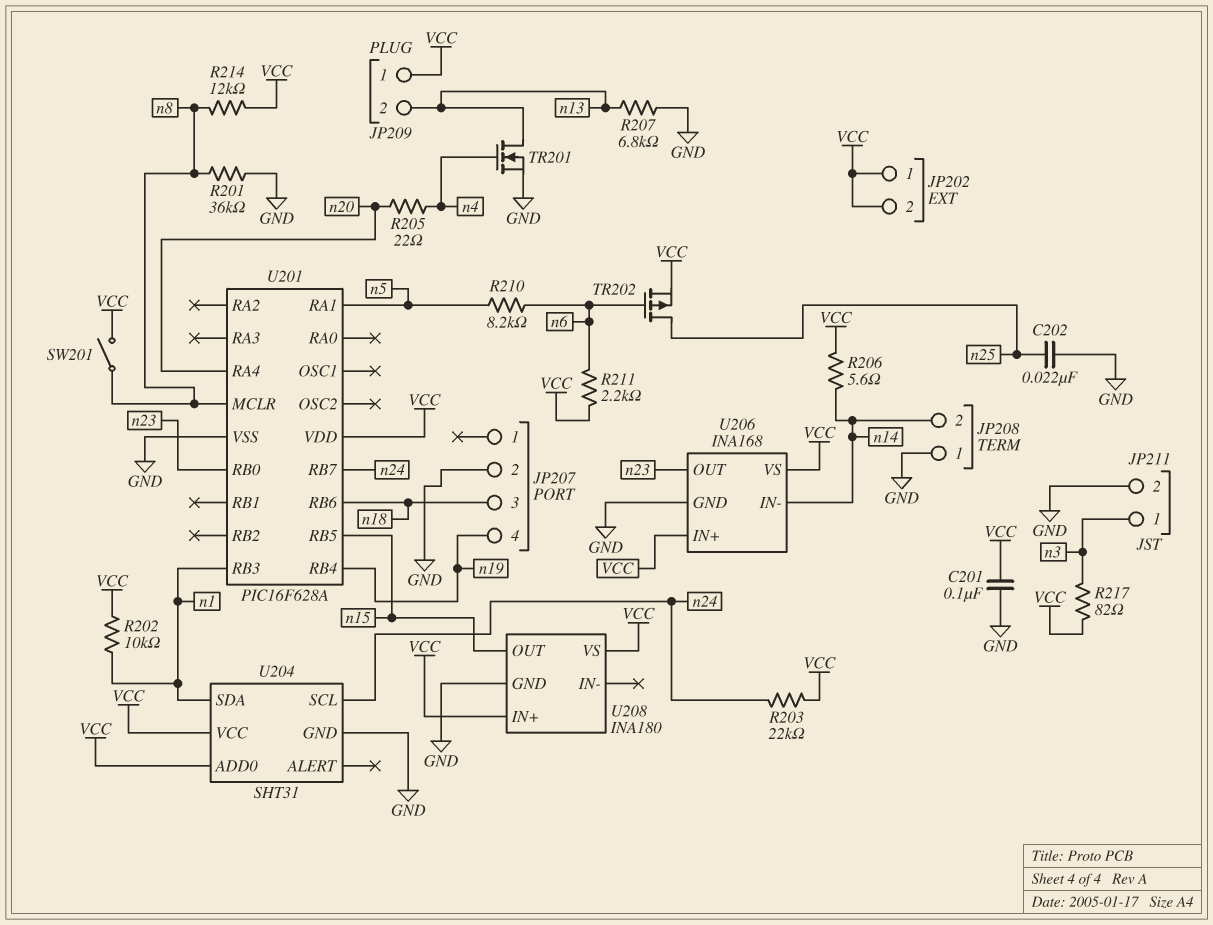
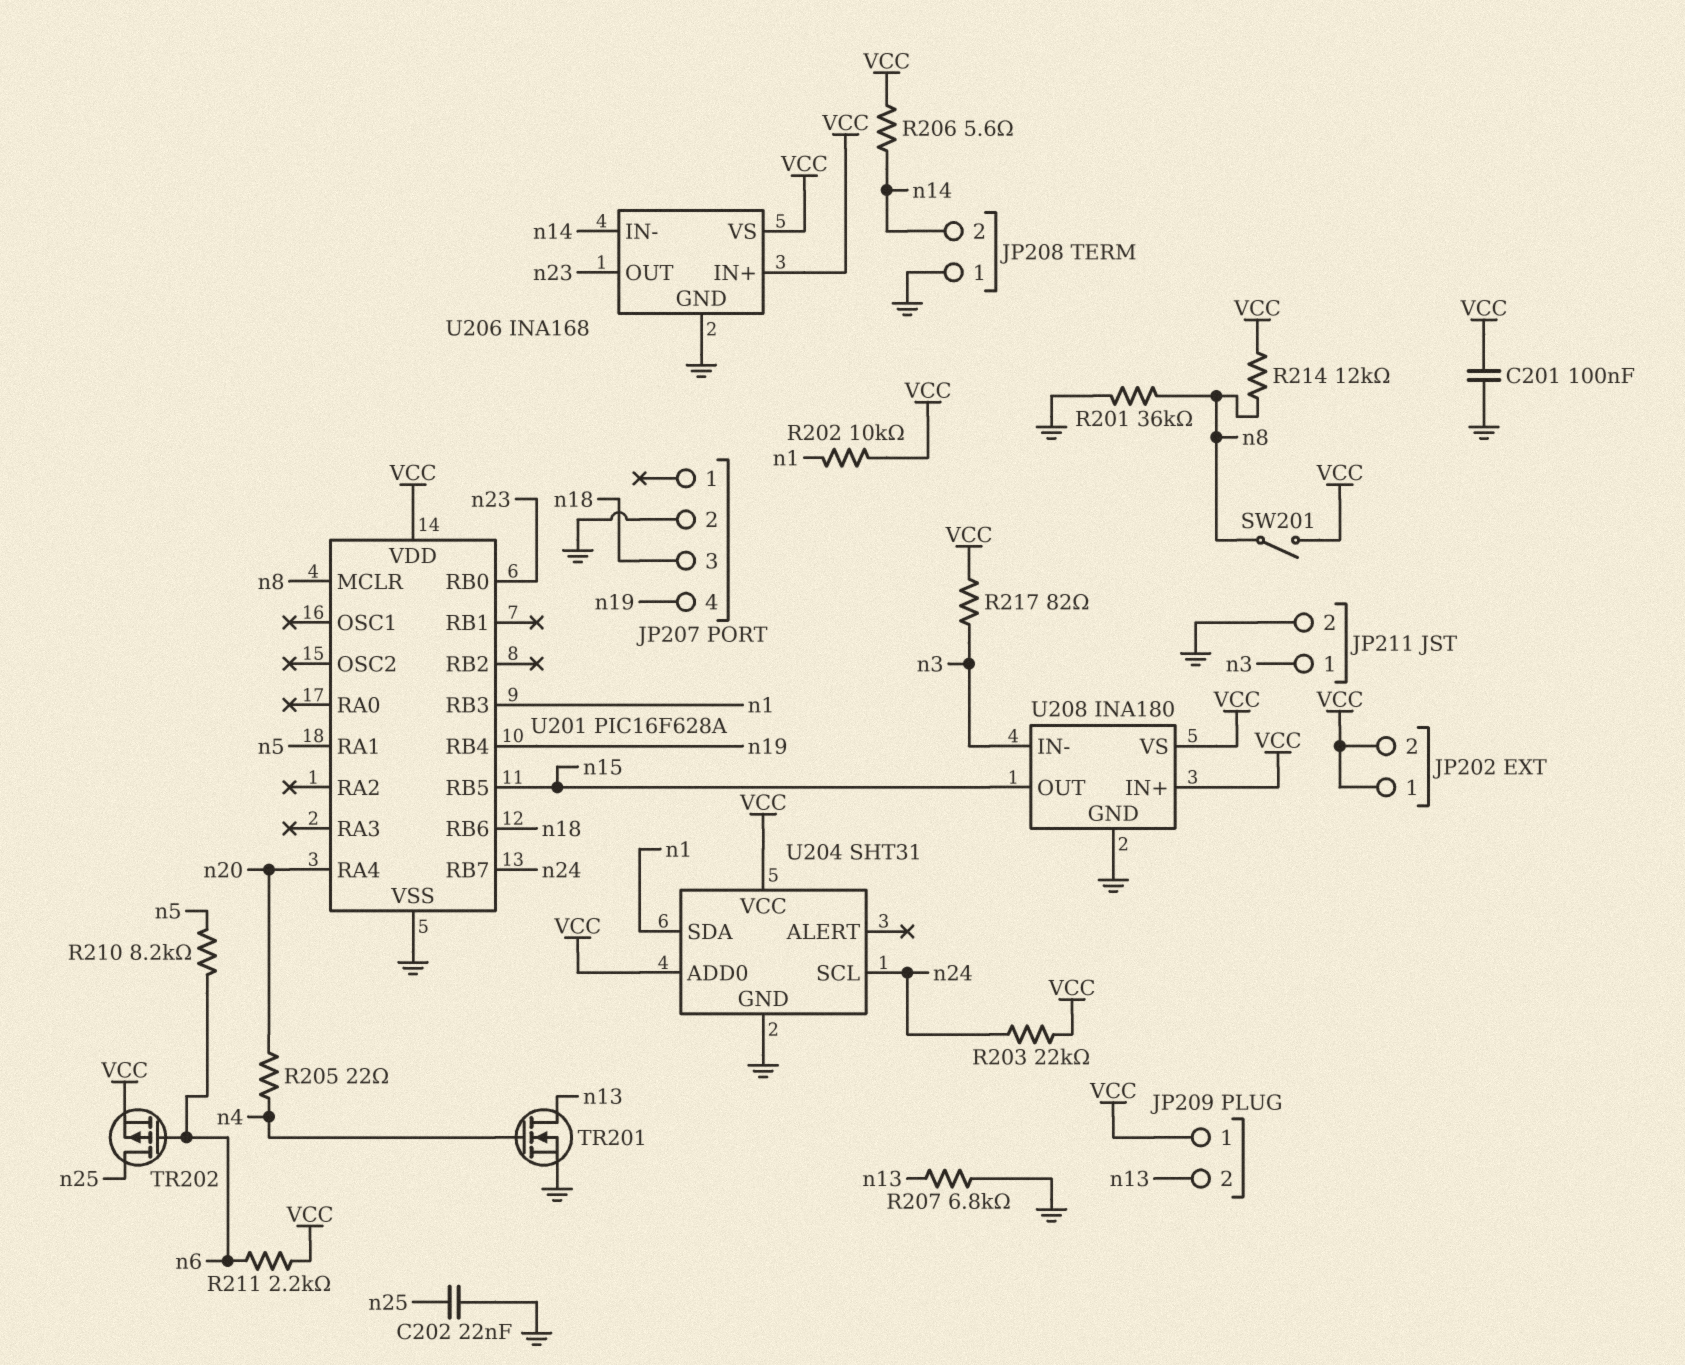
U208 pin IN-: none -> n3

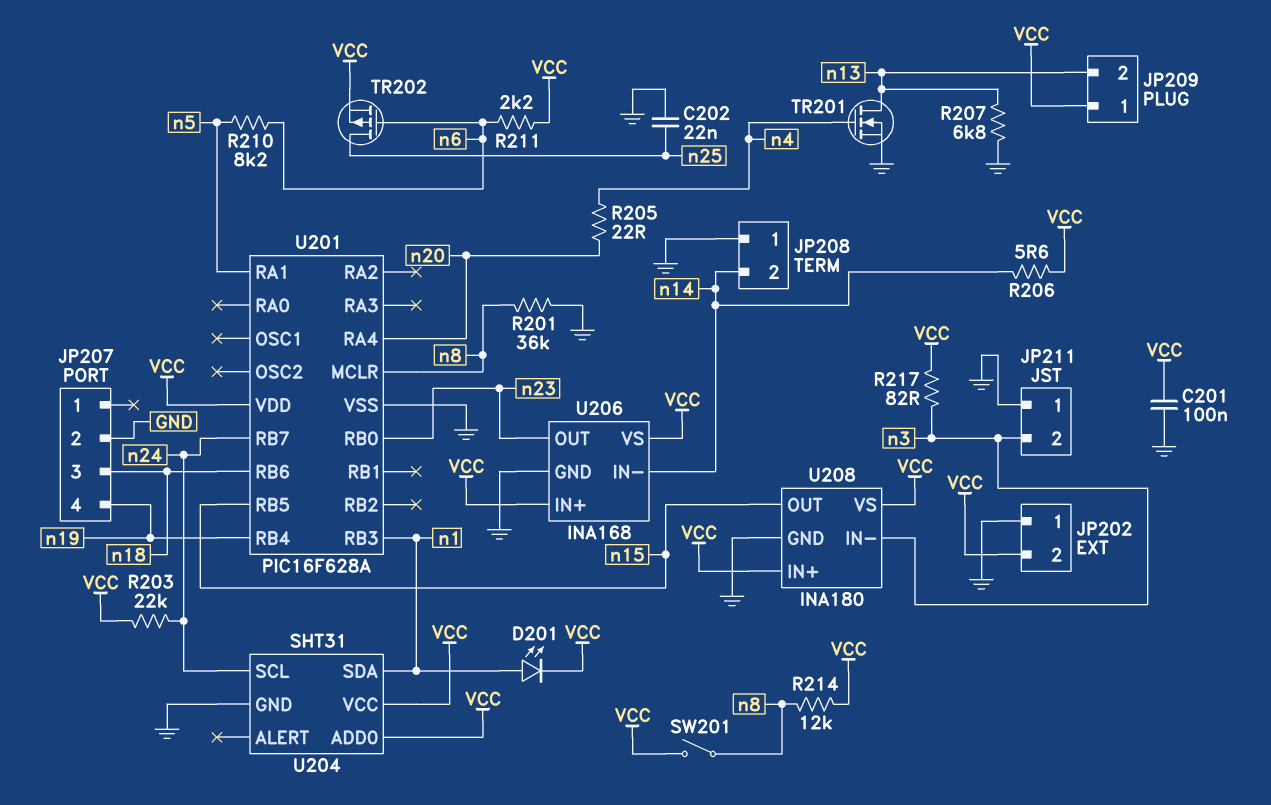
D201: none -> LED (A n1, K VCC)
JP202 pin 1: VCC -> GND
JP211 pin 1: n3 -> GND
JP211 pin 2: GND -> n3
R202: 10k (VCC, n1) -> none

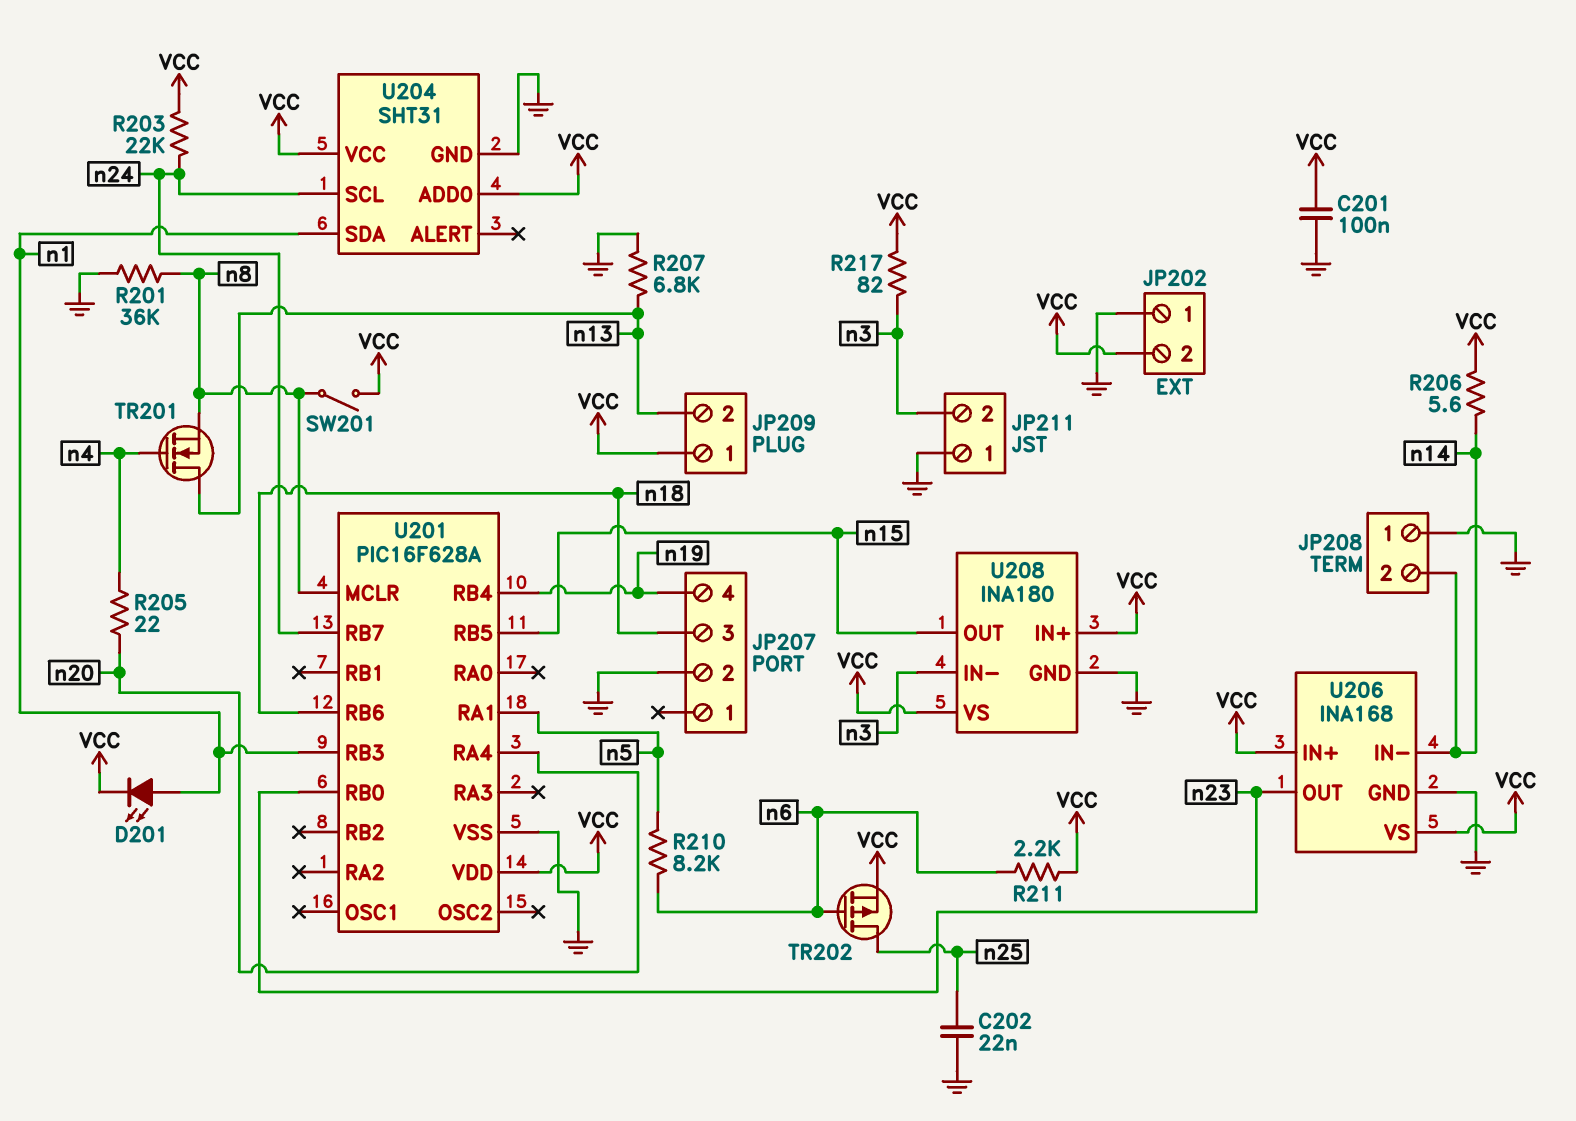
R214: 12k (VCC, n8) -> none
TR201: NMOS (G n4, D n13, S GND) -> NMOS (G n4, D n13, S n8)

